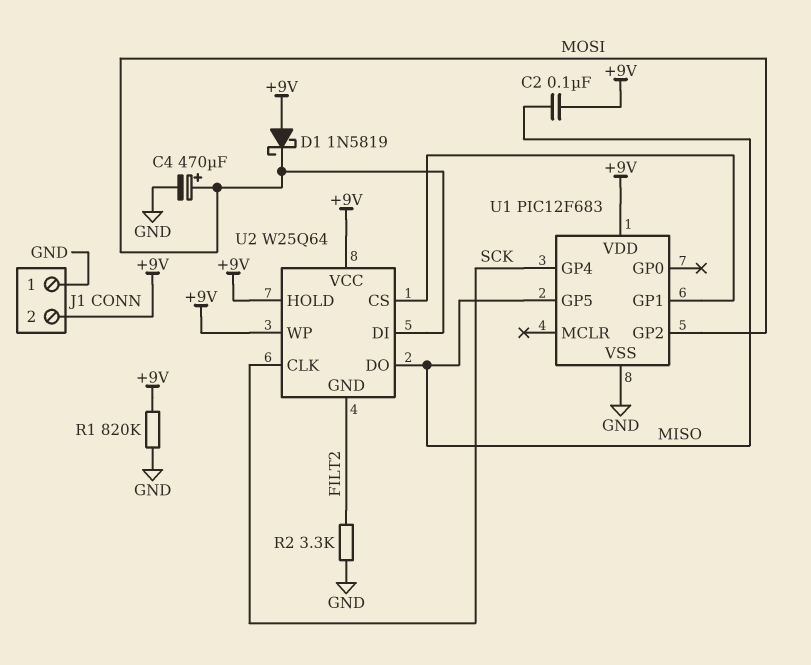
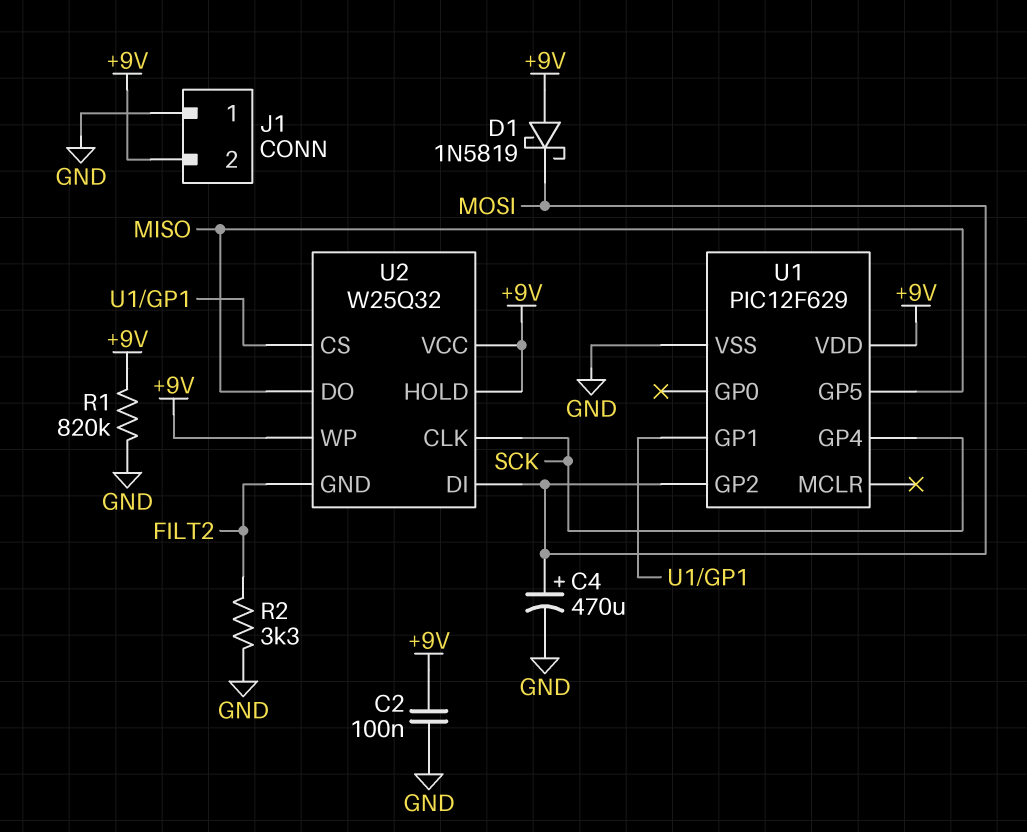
C2: 100nF (+9V, MISO) -> 100nF (+9V, GND)
U1: PIC12F683 -> PIC12F629
U2: W25Q64 -> W25Q32

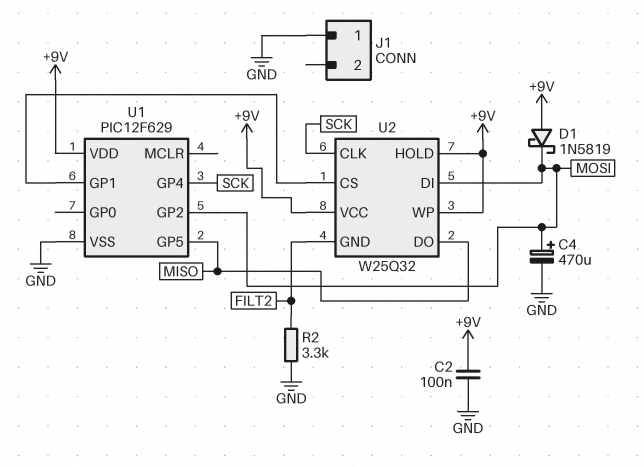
J1 pin 2: +9V -> none
R1: 820k (+9V, GND) -> none

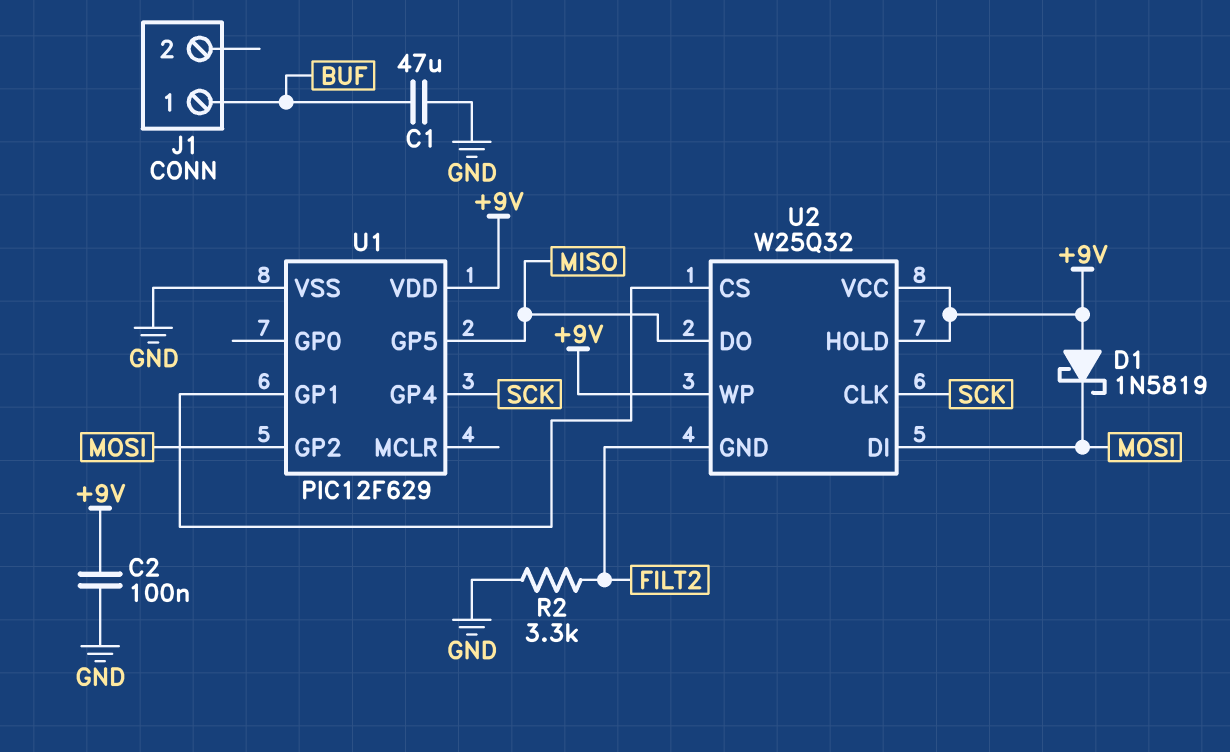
C1: none -> 47uF (BUF, GND)
C4: 470uF (plus MOSI, minus GND) -> none
J1 pin 1: GND -> BUF

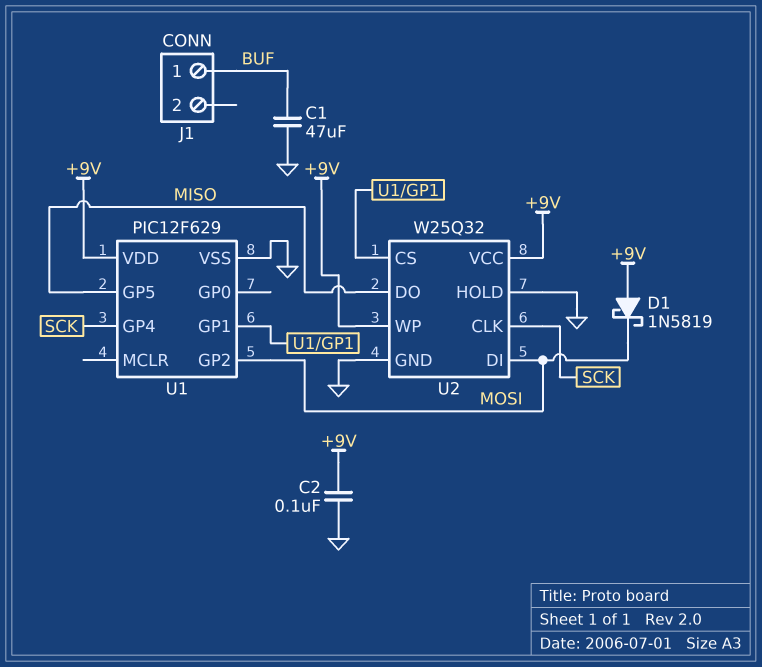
R2: 3.3k (FILT2, GND) -> none
U2 pin GND: FILT2 -> GND
U2 pin HOLD: +9V -> GND

